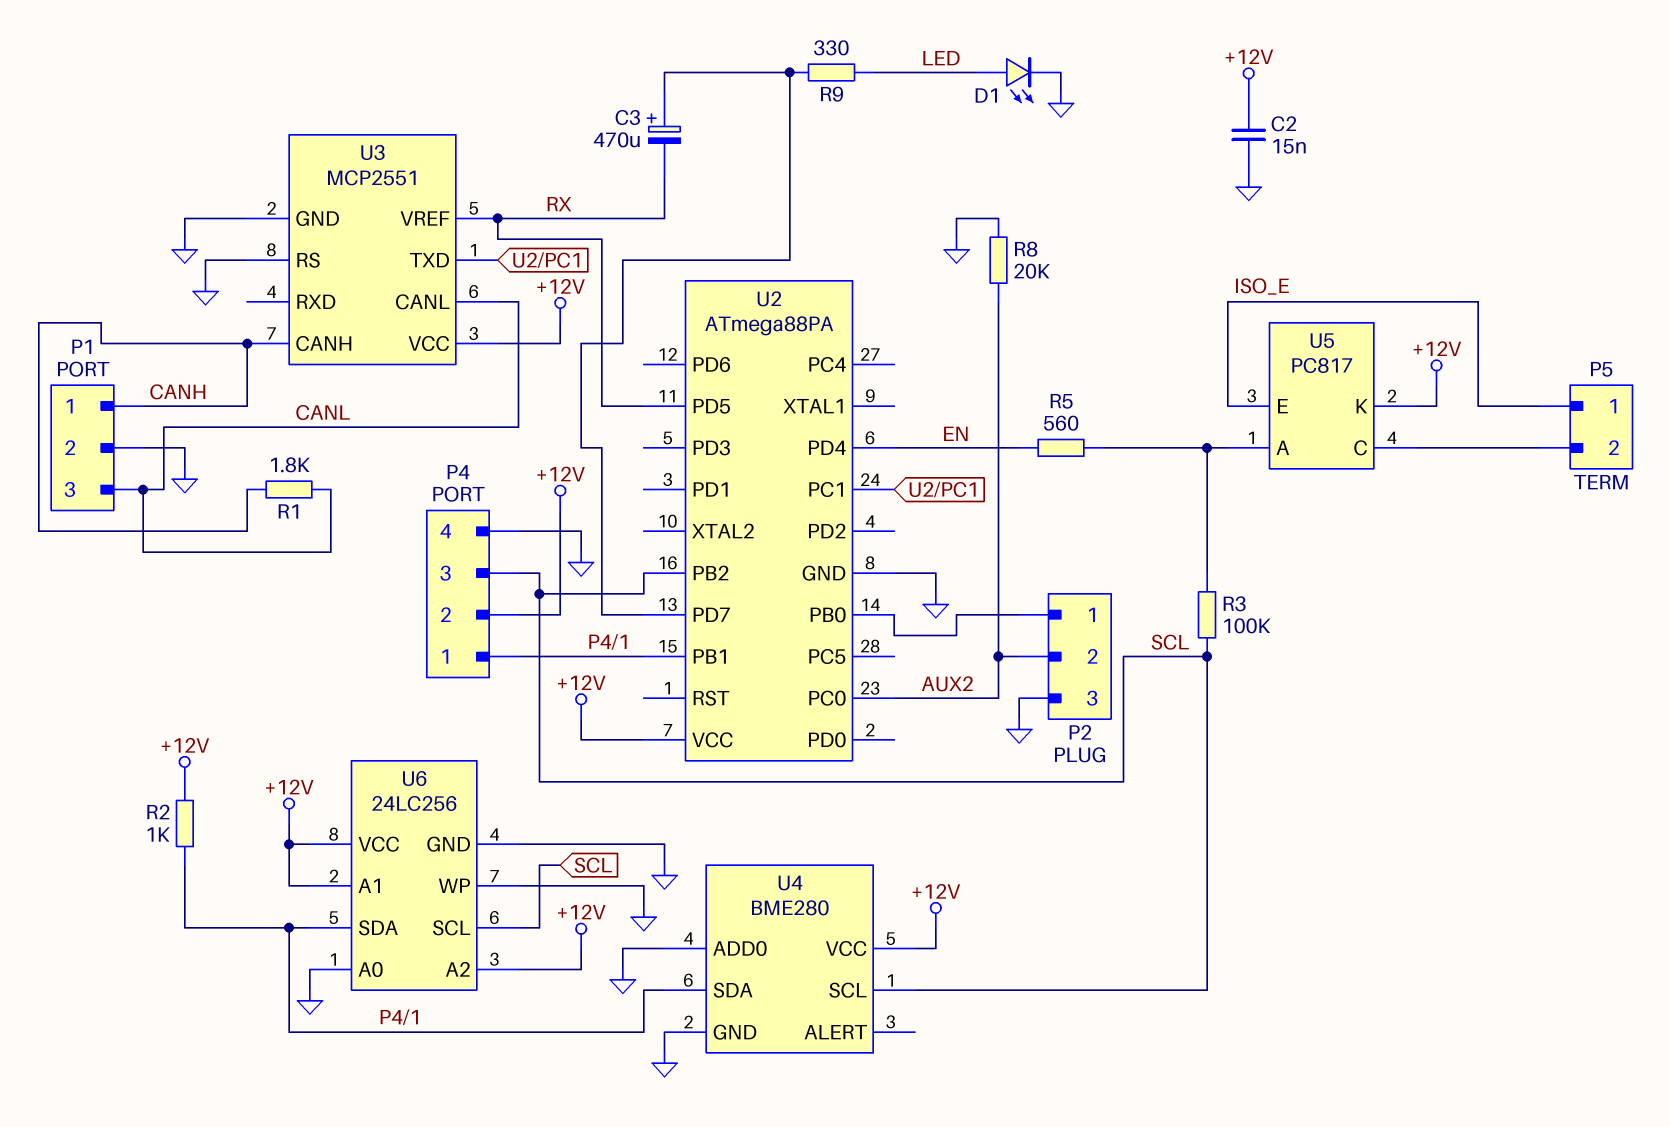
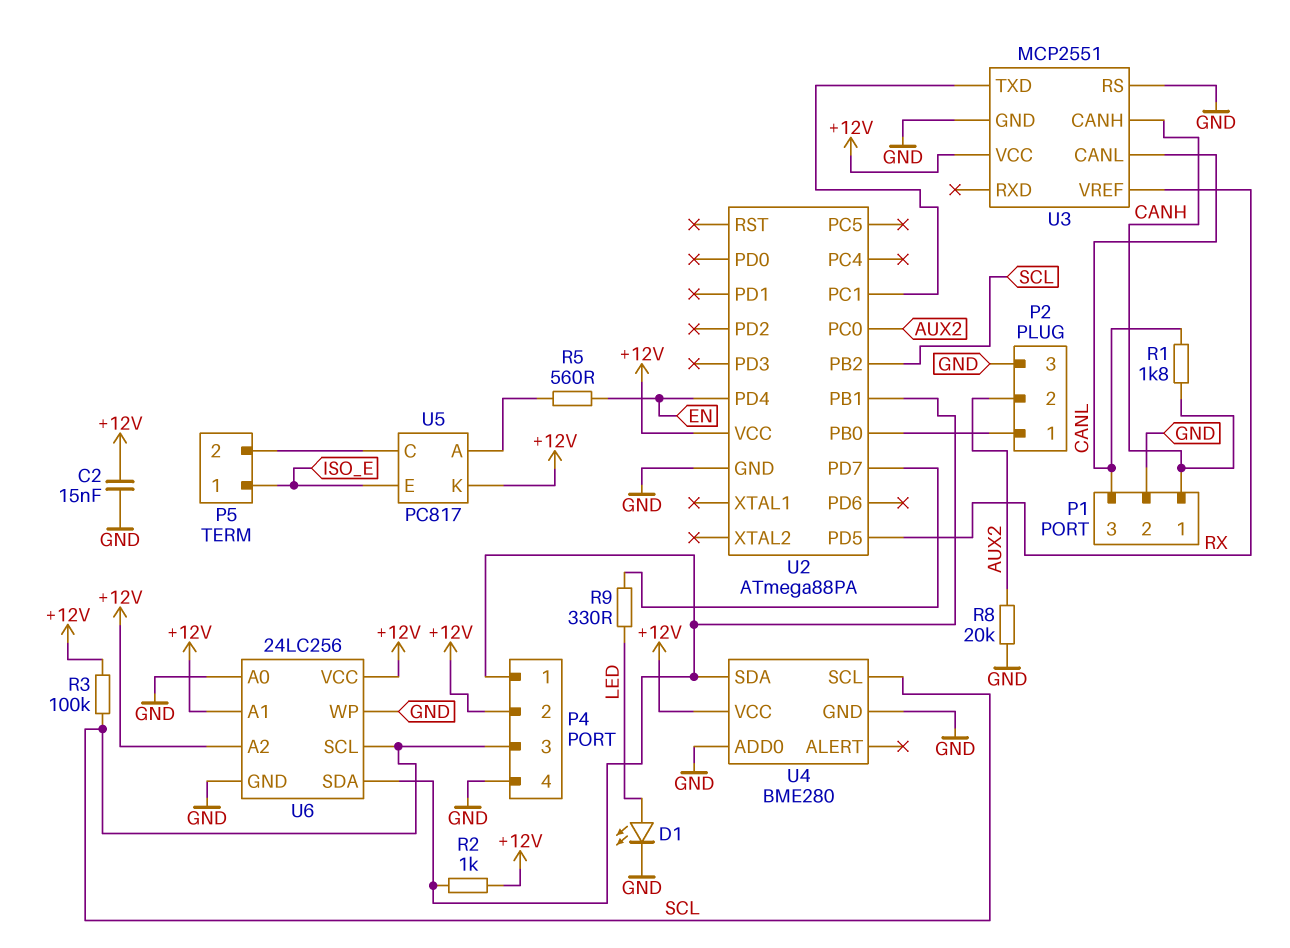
C3: 470uF (plus U2/PD7, minus RX) -> none
R3: 100k (SCL, U5/A) -> 100k (+12V, SCL)

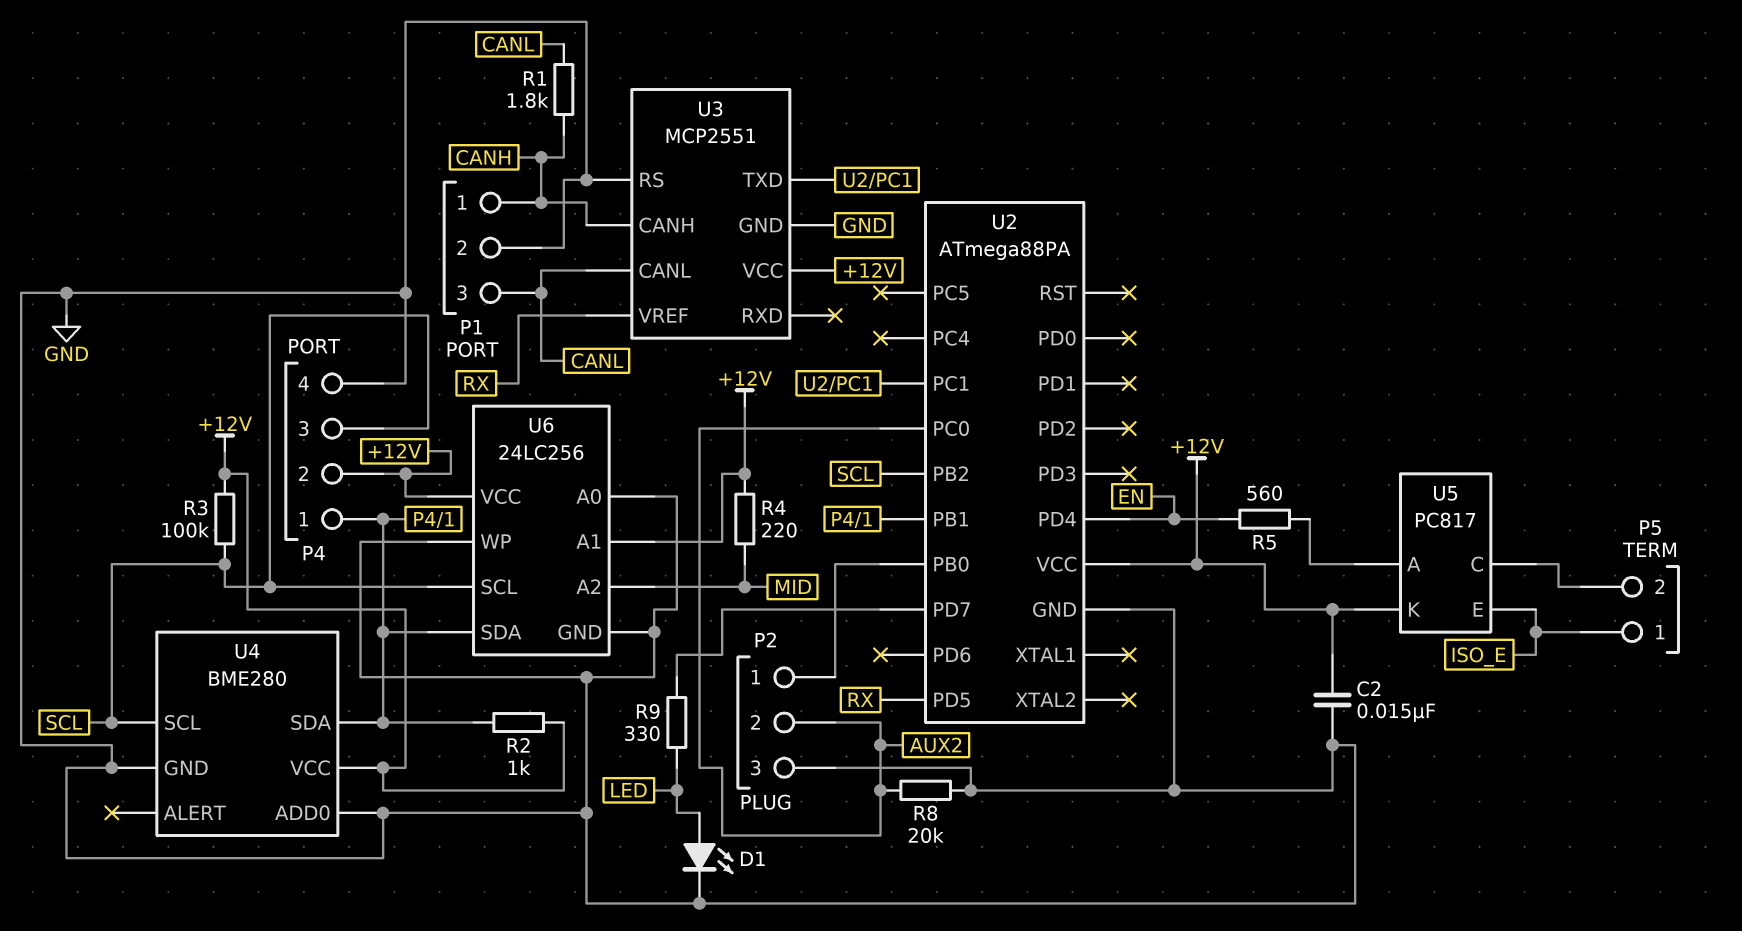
R4: none -> 220 (+12V, MID)
U6 pin A2: +12V -> MID

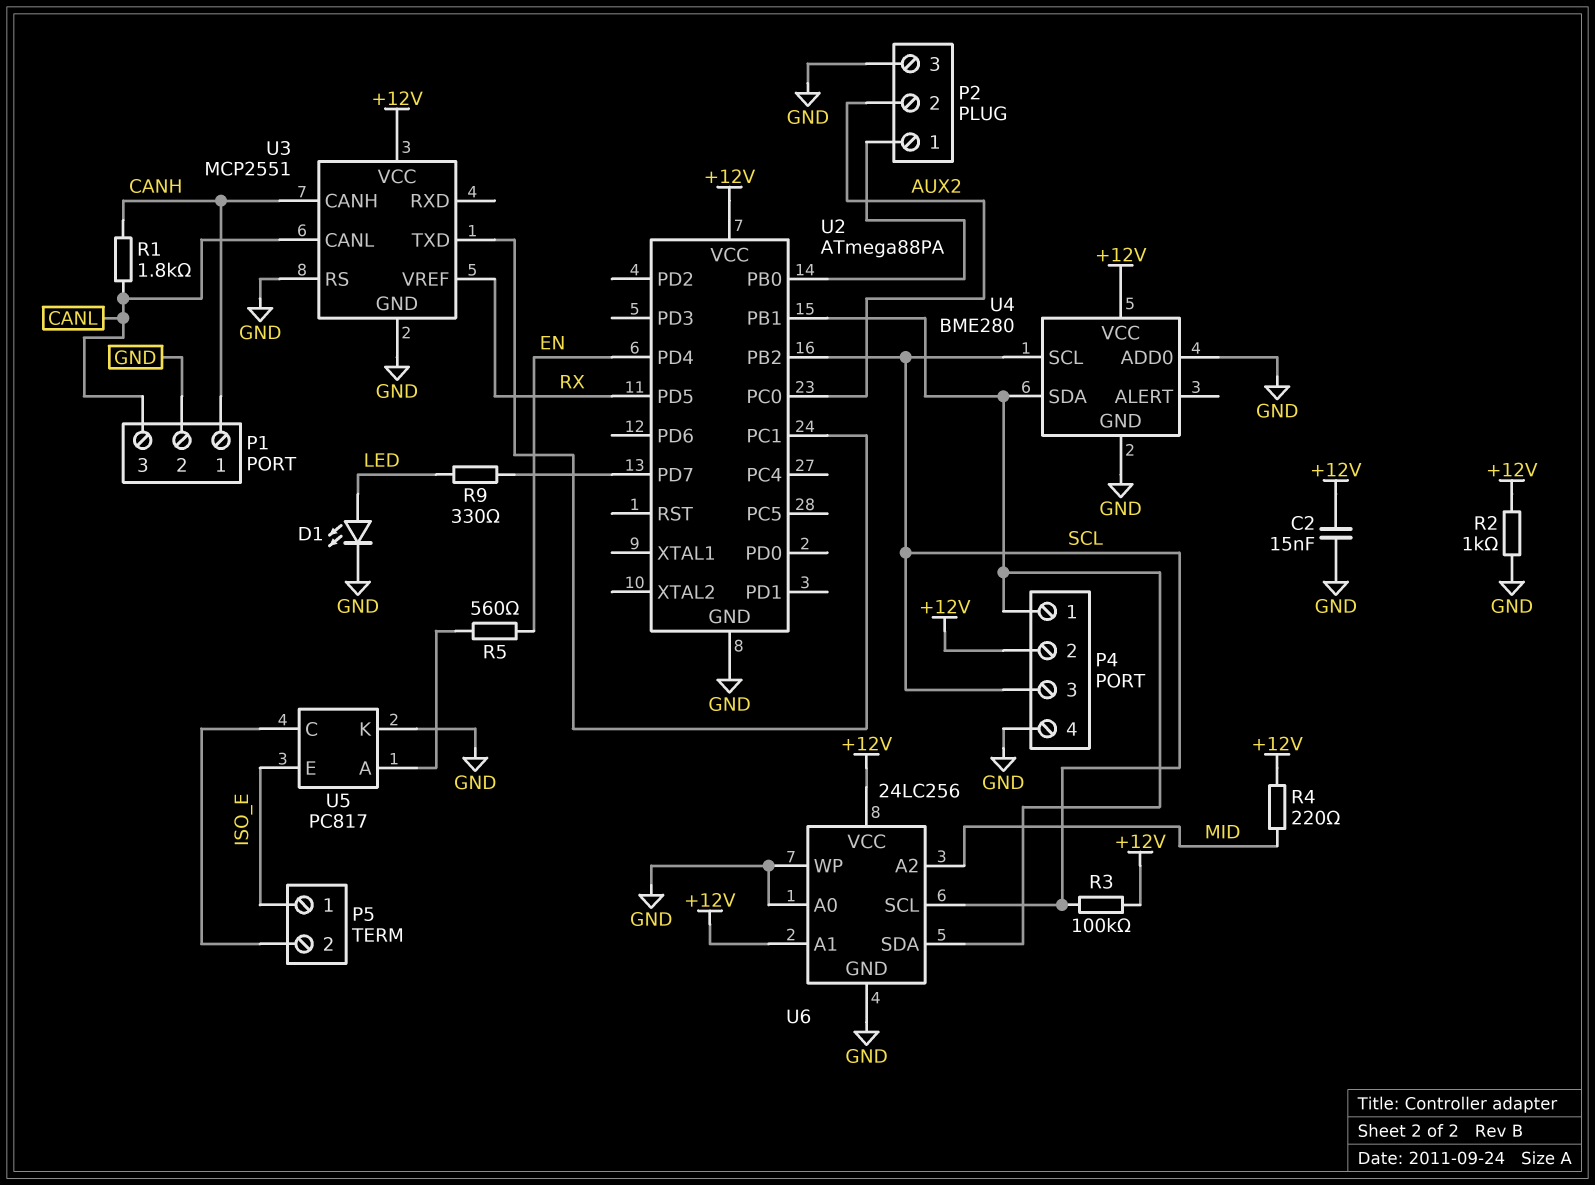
R2: 1k (+12V, P4/1) -> 1k (+12V, GND)
R8: 20k (AUX2, GND) -> none
U5 pin K: +12V -> GND

